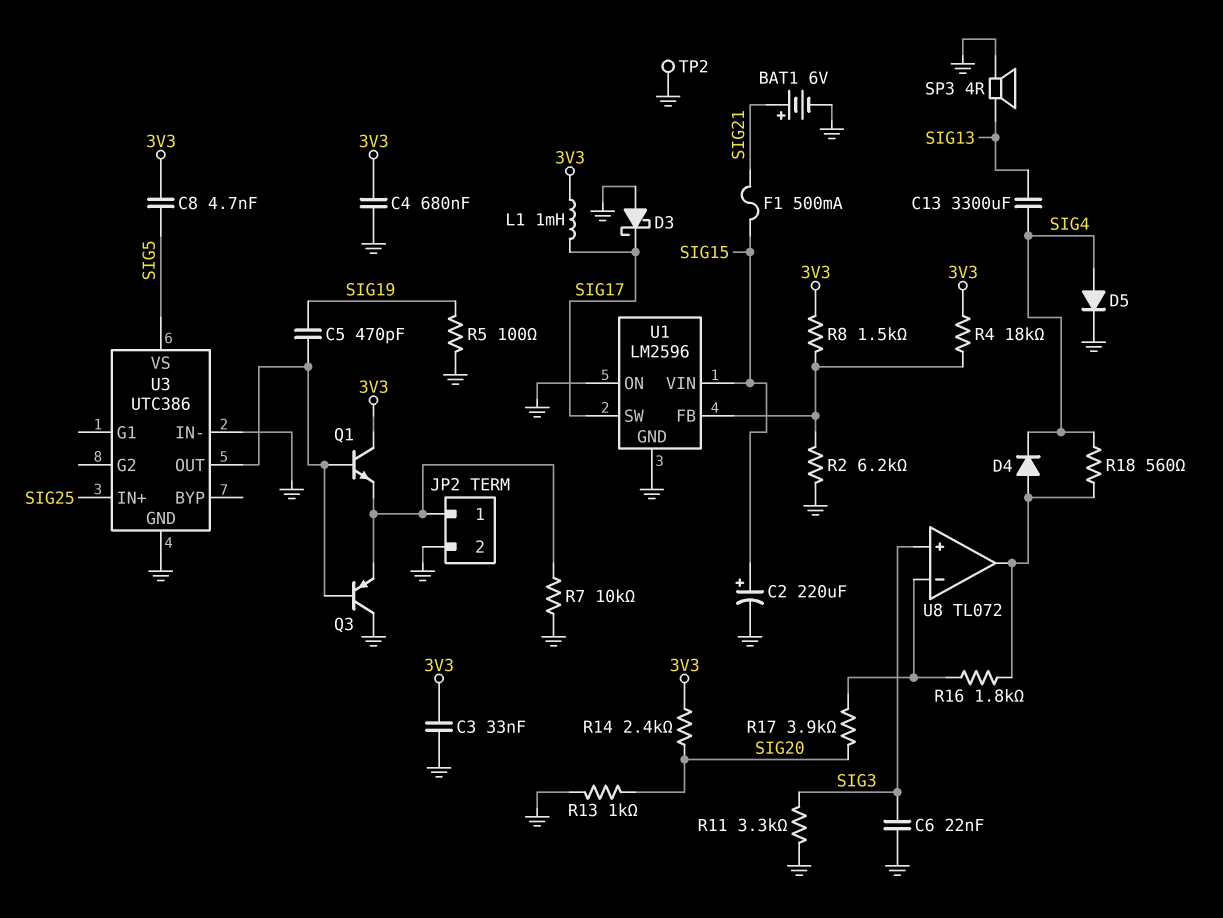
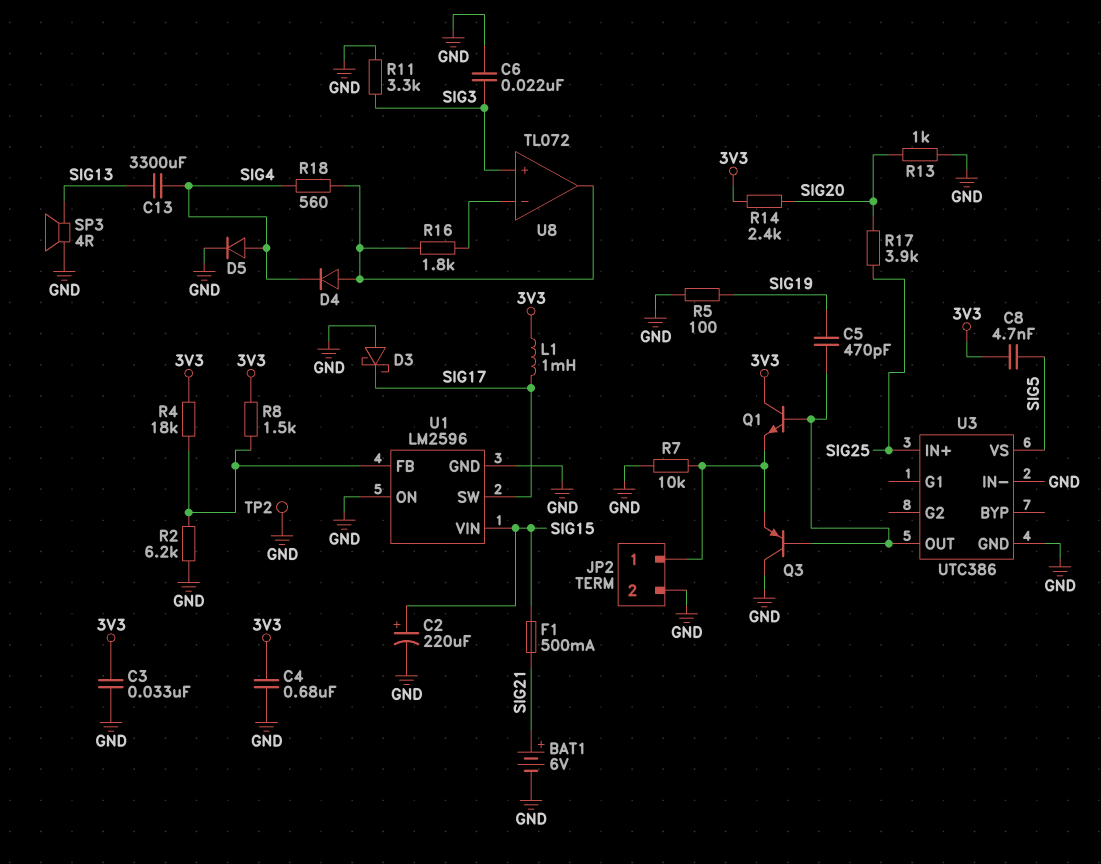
R17: 3.9k (SIG20, U8/in-) -> 3.9k (SIG20, SIG25)

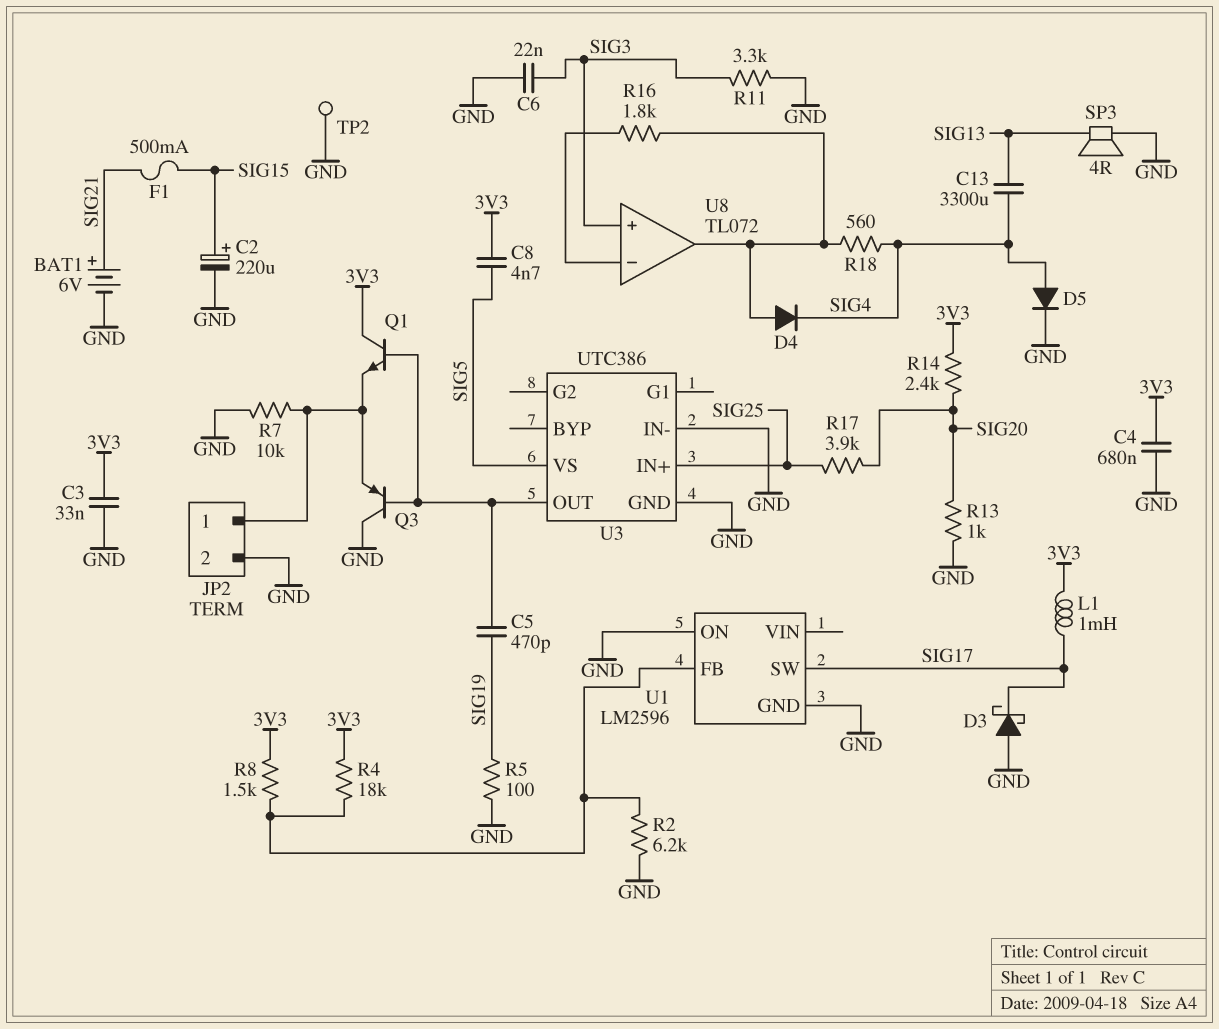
U1 pin VIN: SIG15 -> none

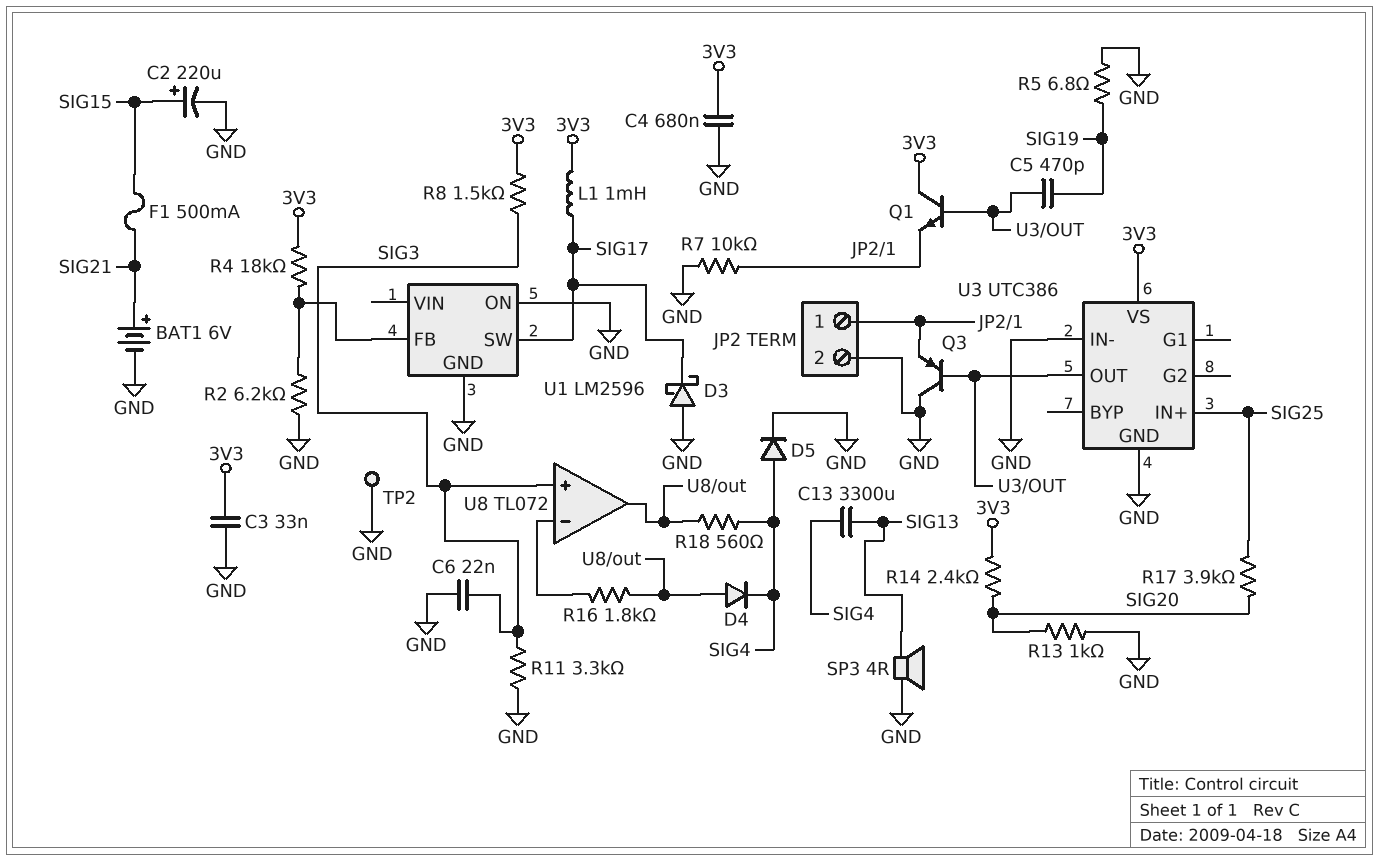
C8: 4.7nF (3V3, SIG5) -> none
R5: 100 (GND, SIG19) -> 6.8 (GND, SIG19)
R8: 1.5k (3V3, U1/FB) -> 1.5k (3V3, SIG3)
U3 pin VS: SIG5 -> 3V3

